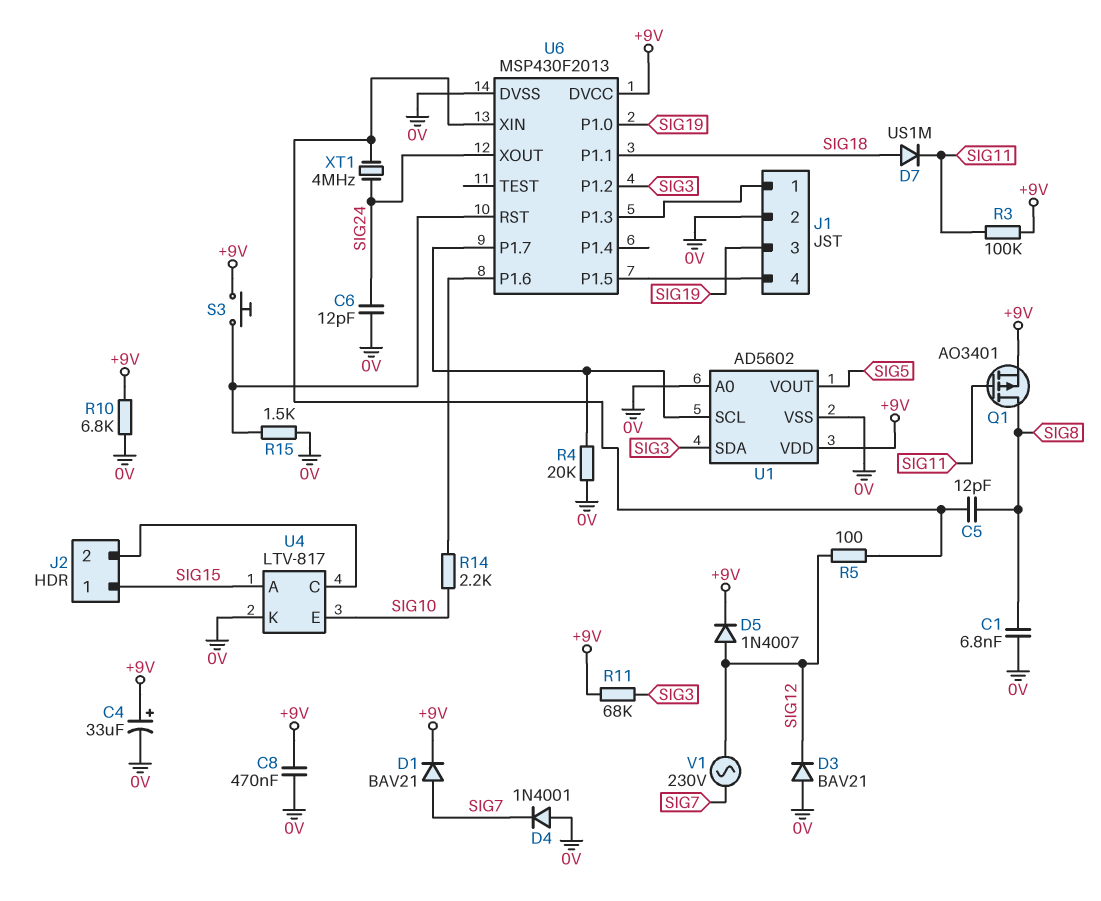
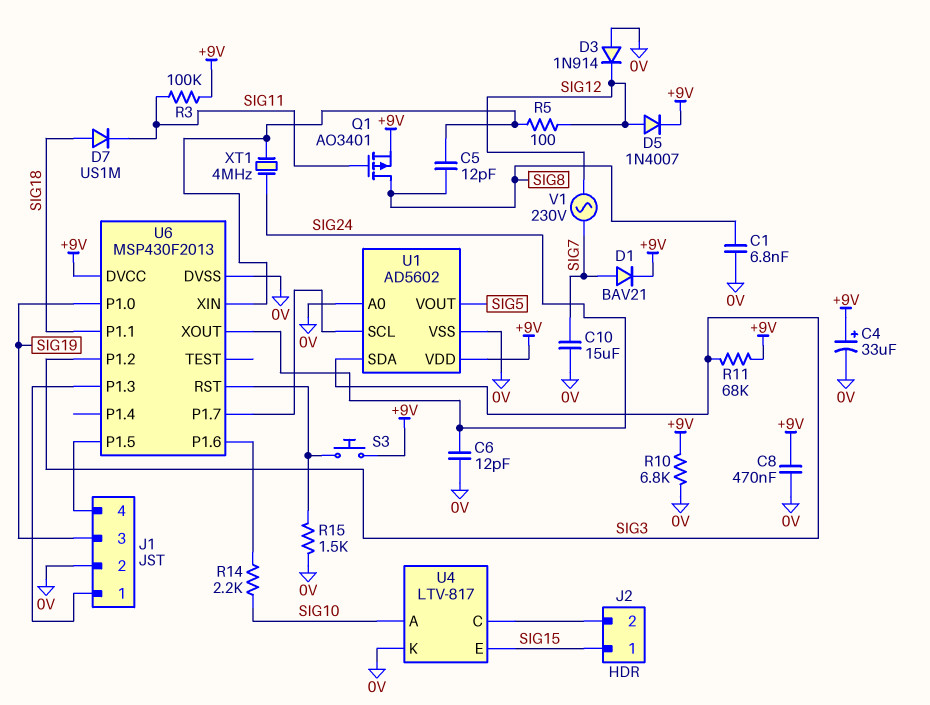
C10: none -> 15uF (0V, SIG7)
D3: diode BAV21 (A 0V, K SIG12) -> diode 1N914 (A 0V, K SIG12)
D4: diode 1N4001 (A 0V, K SIG7) -> none
R4: 20k (0V, U1/SCL) -> none
U4 pin A: SIG15 -> SIG10
U4 pin E: SIG10 -> SIG15

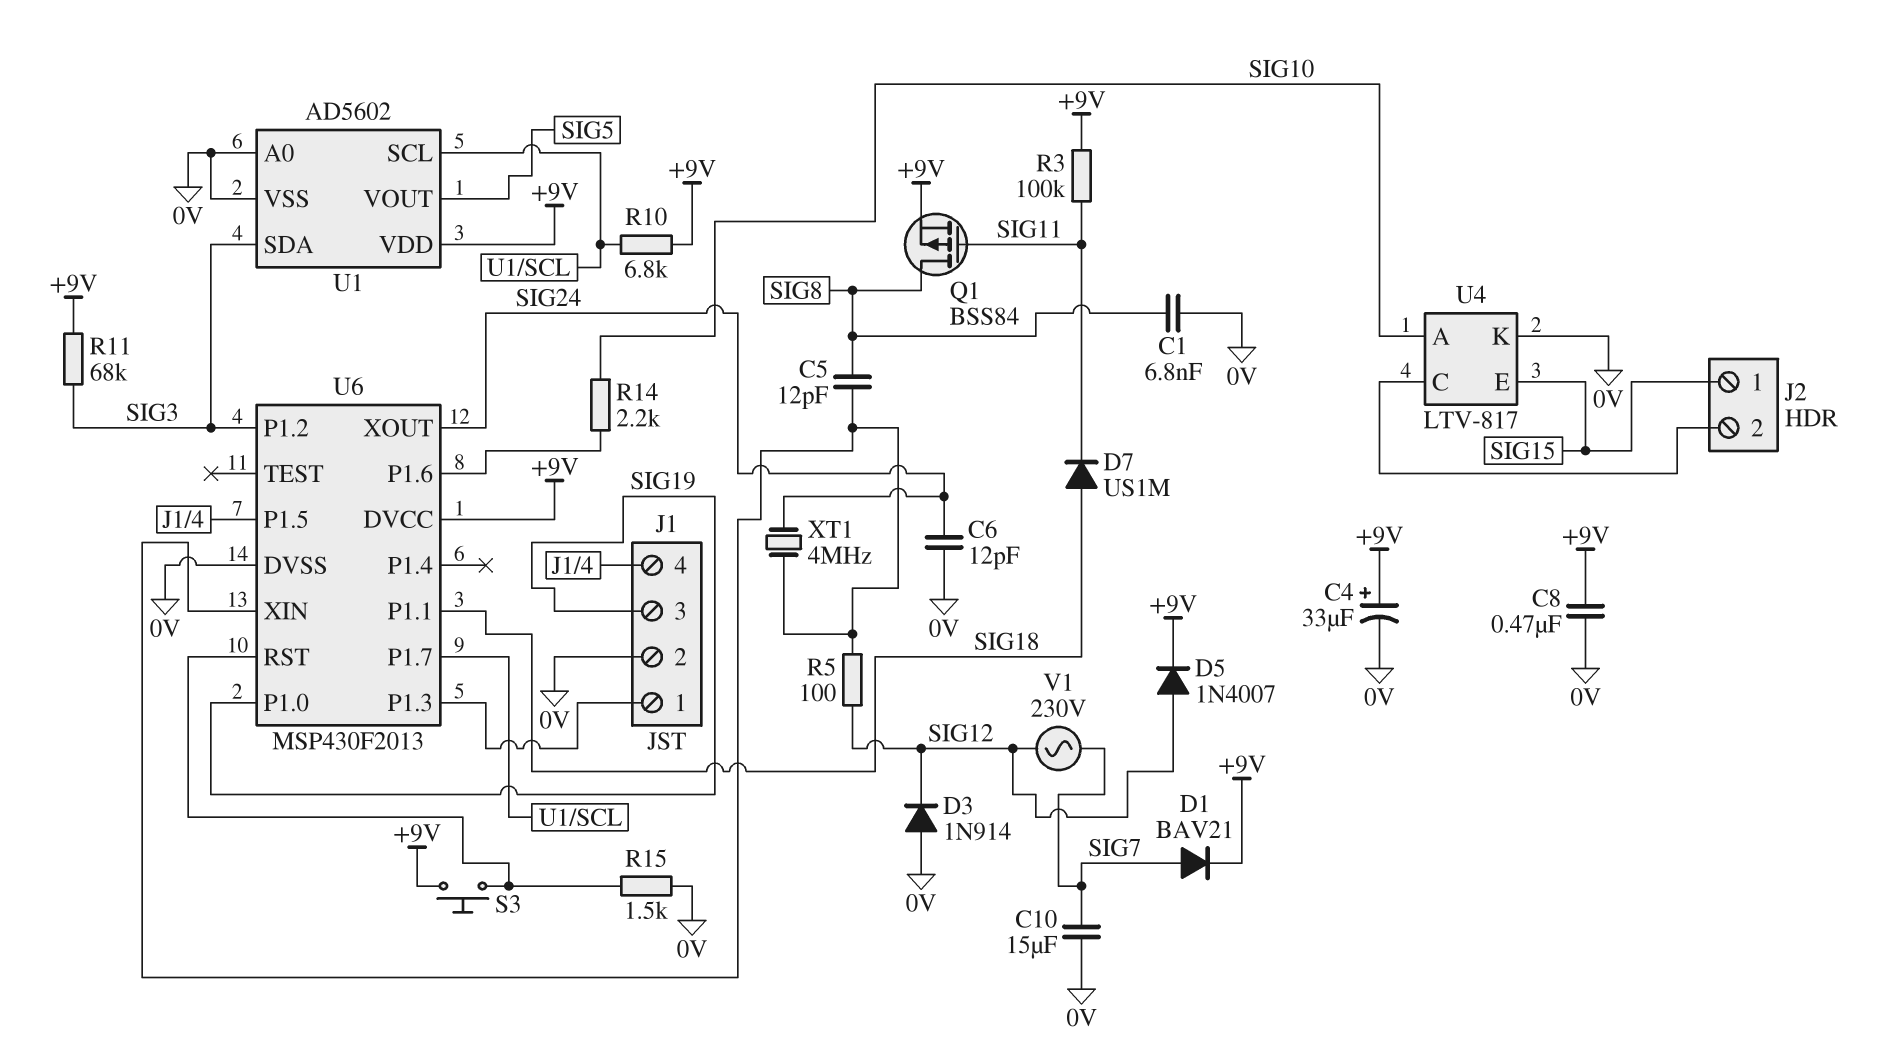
Q1: PMOS AO3401 (G SIG11, D SIG8, S +9V) -> PMOS BSS84 (G SIG11, D SIG8, S +9V)
R10: 6.8k (+9V, 0V) -> 6.8k (+9V, U1/SCL)

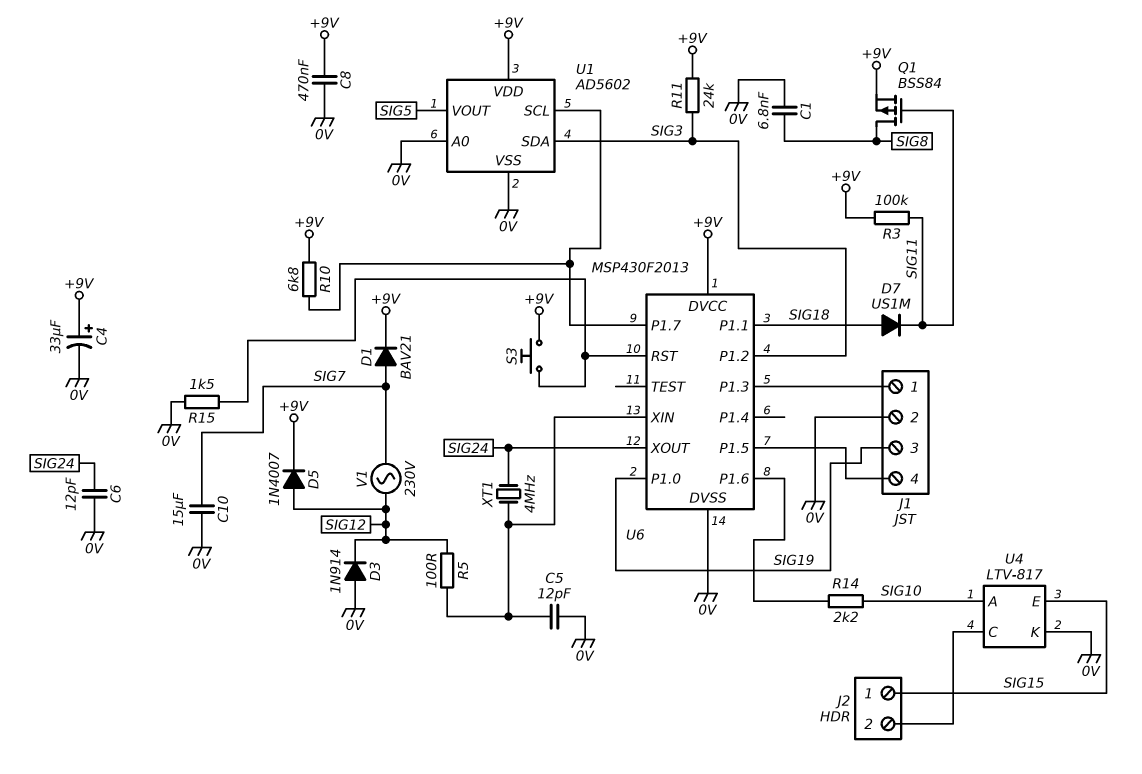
C5: 12pF (SIG8, U6/XIN) -> 12pF (0V, U6/XIN)
R11: 68k (+9V, SIG3) -> 24k (+9V, SIG3)

